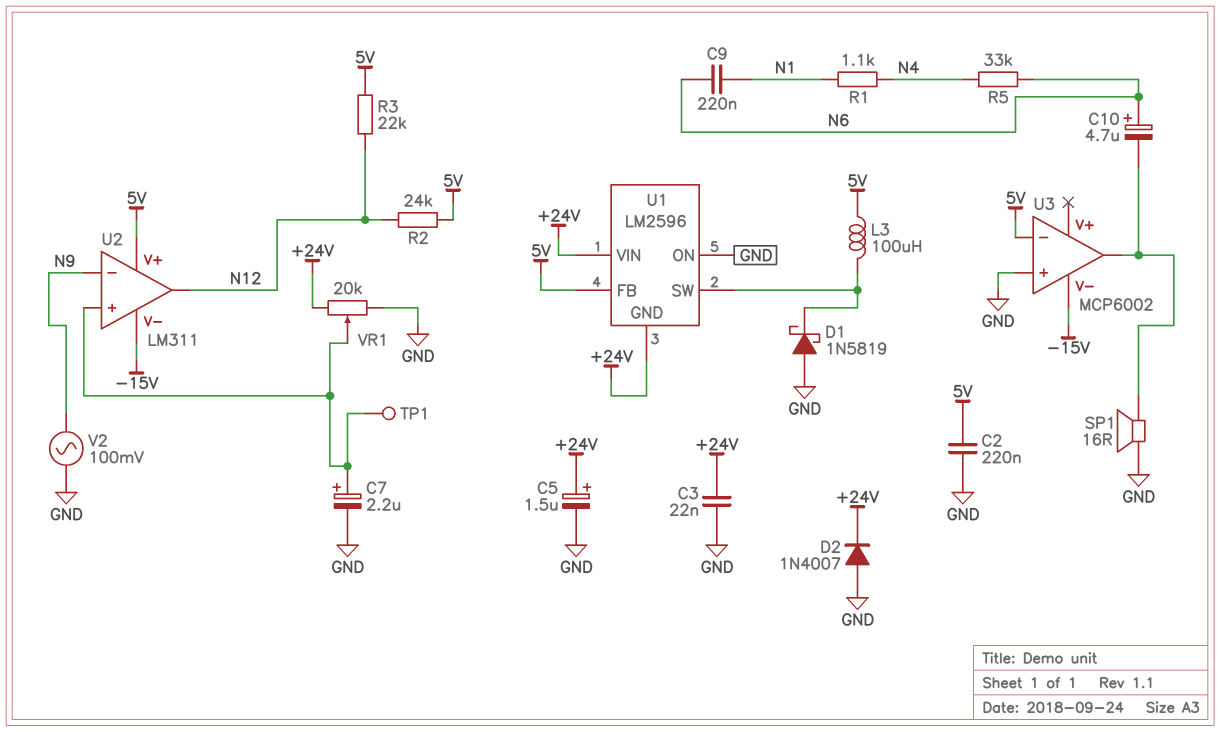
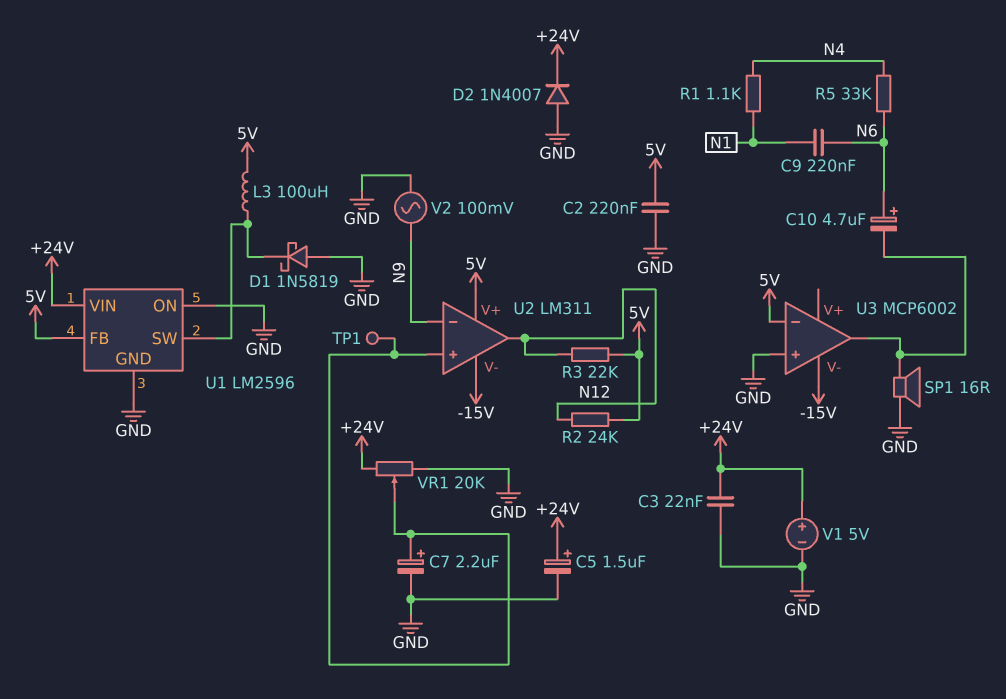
U1 pin GND: +24V -> GND
V1: none -> 5V (plus +24V, minus GND)

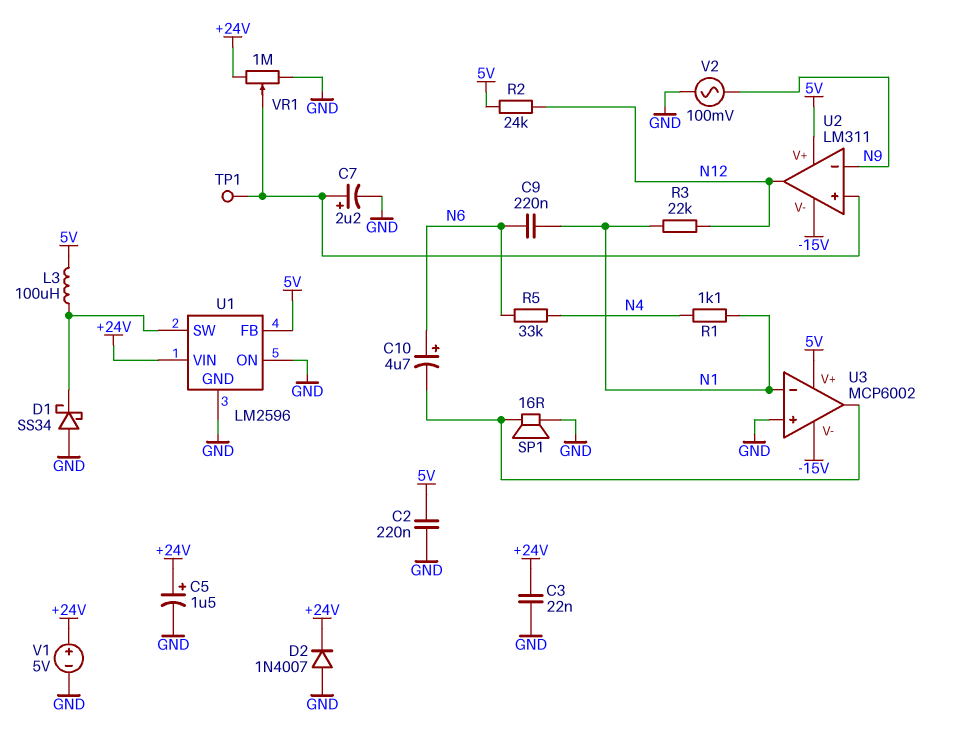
D1: schottky 1N5819 (A GND, K U1/SW) -> schottky SS34 (A GND, K U1/SW)
R3: 22k (5V, N12) -> 22k (N1, N12)
U3 pin V+: none -> 5V
U3 pin in-: 5V -> N1
VR1: 20k (+24V, GND, wiper U2/in+) -> 1M (+24V, GND, wiper U2/in+)

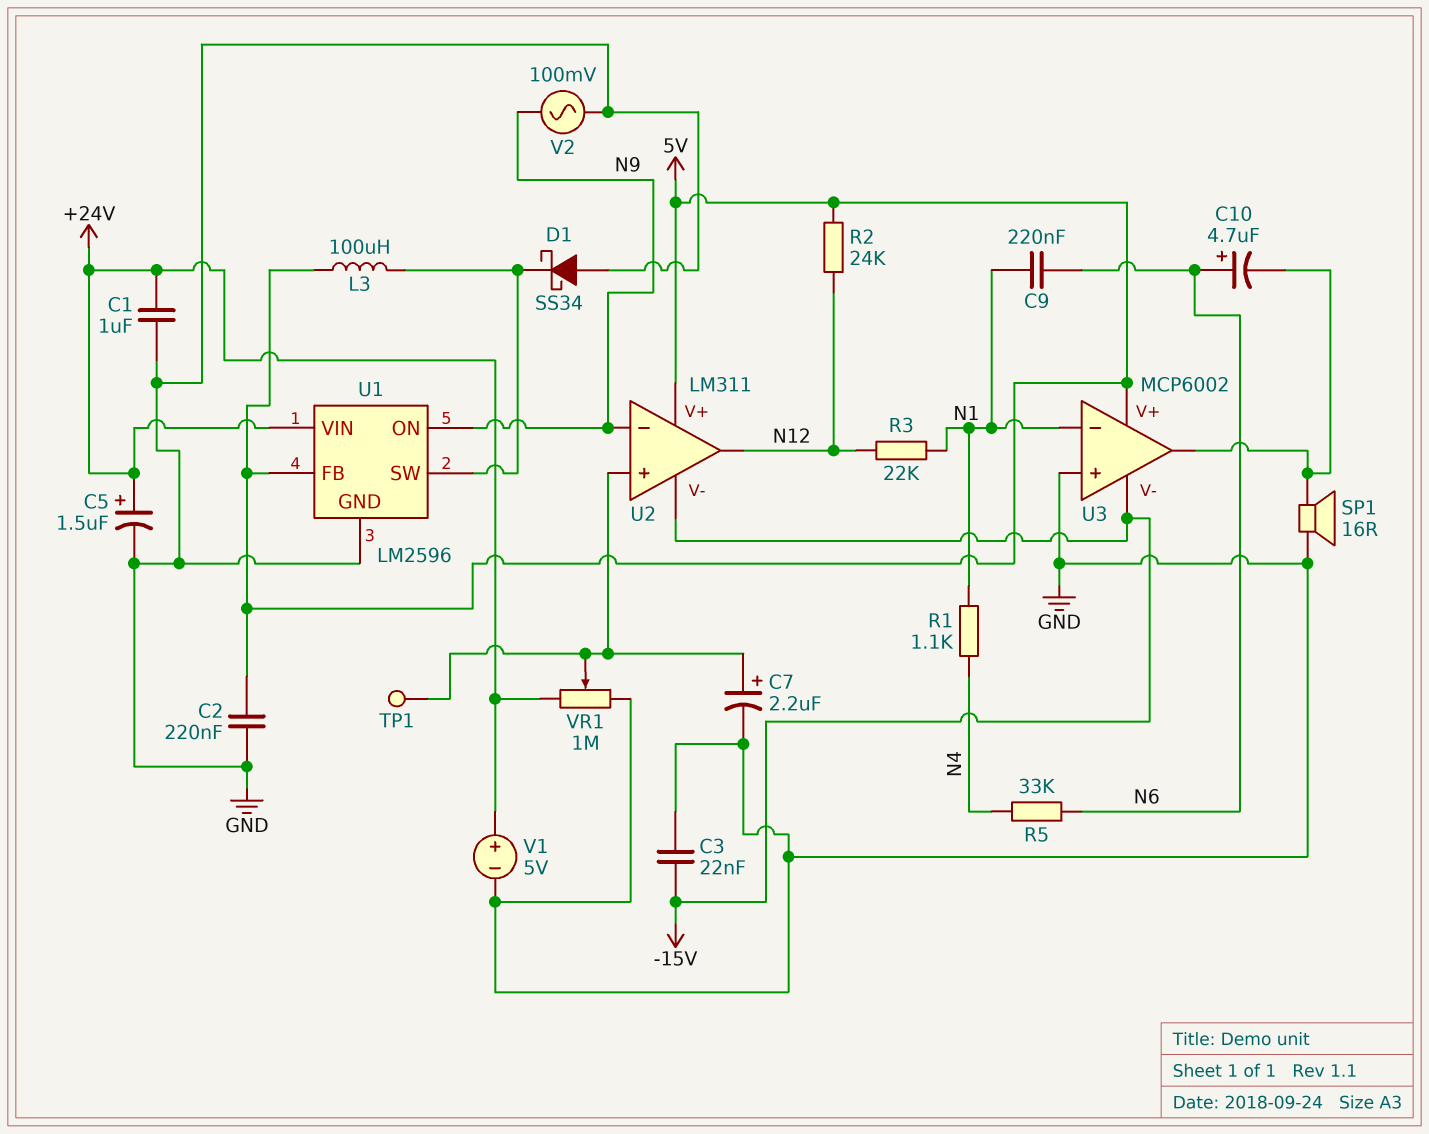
C1: none -> 1uF (+24V, GND)
C3: 22nF (+24V, GND) -> 22nF (-15V, GND)
D2: diode 1N4007 (A GND, K +24V) -> none
U1 pin ON: GND -> N9

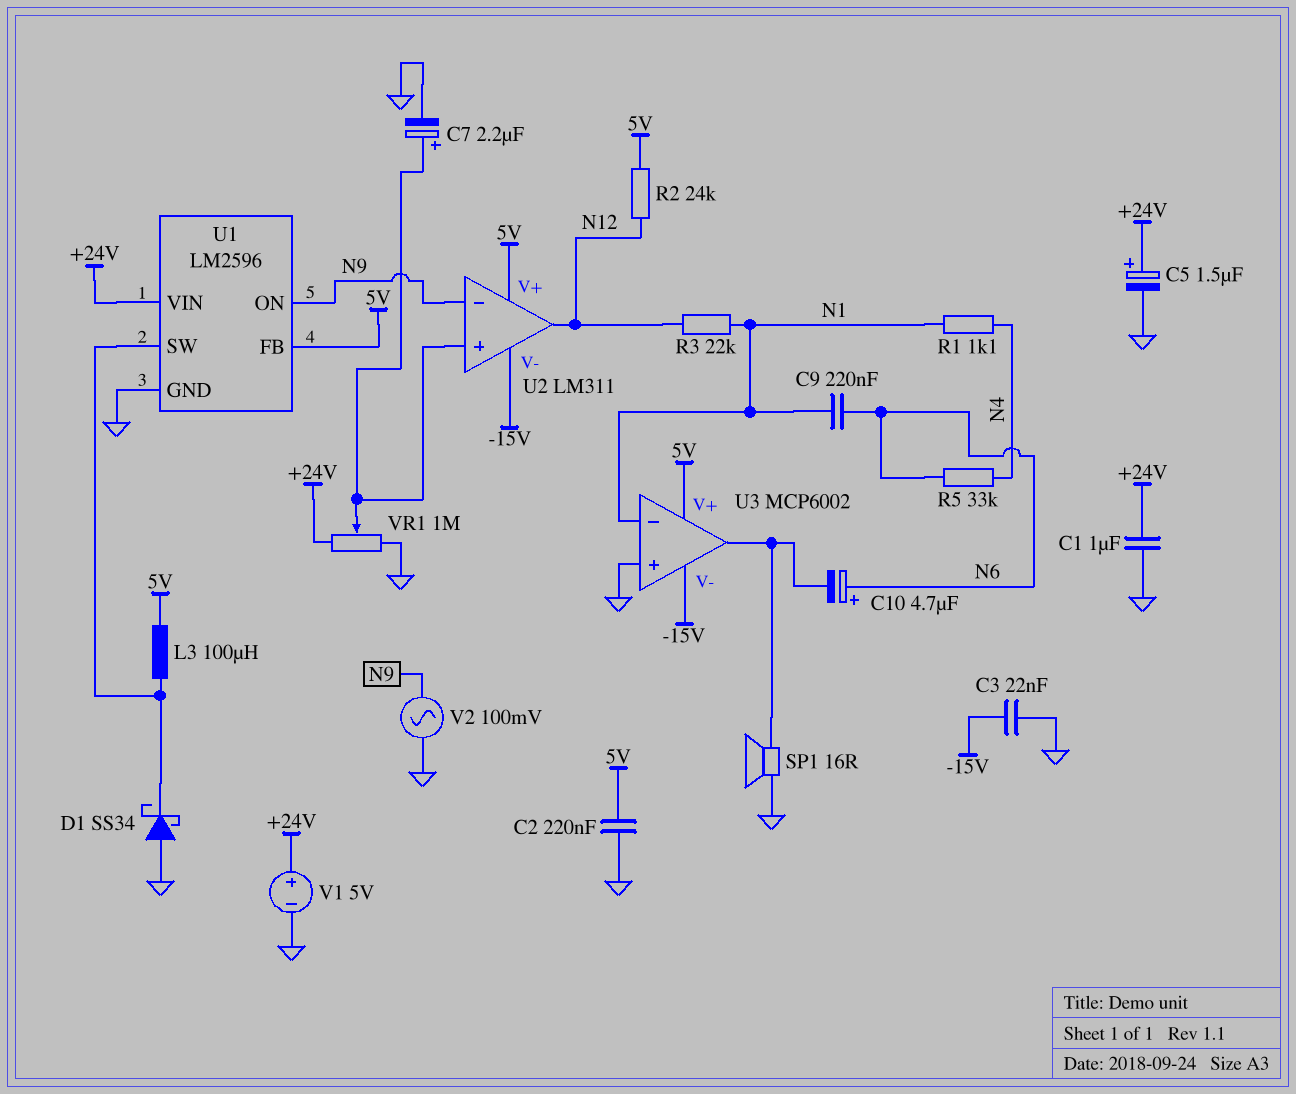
TP1: test point (U2/in+) -> none

